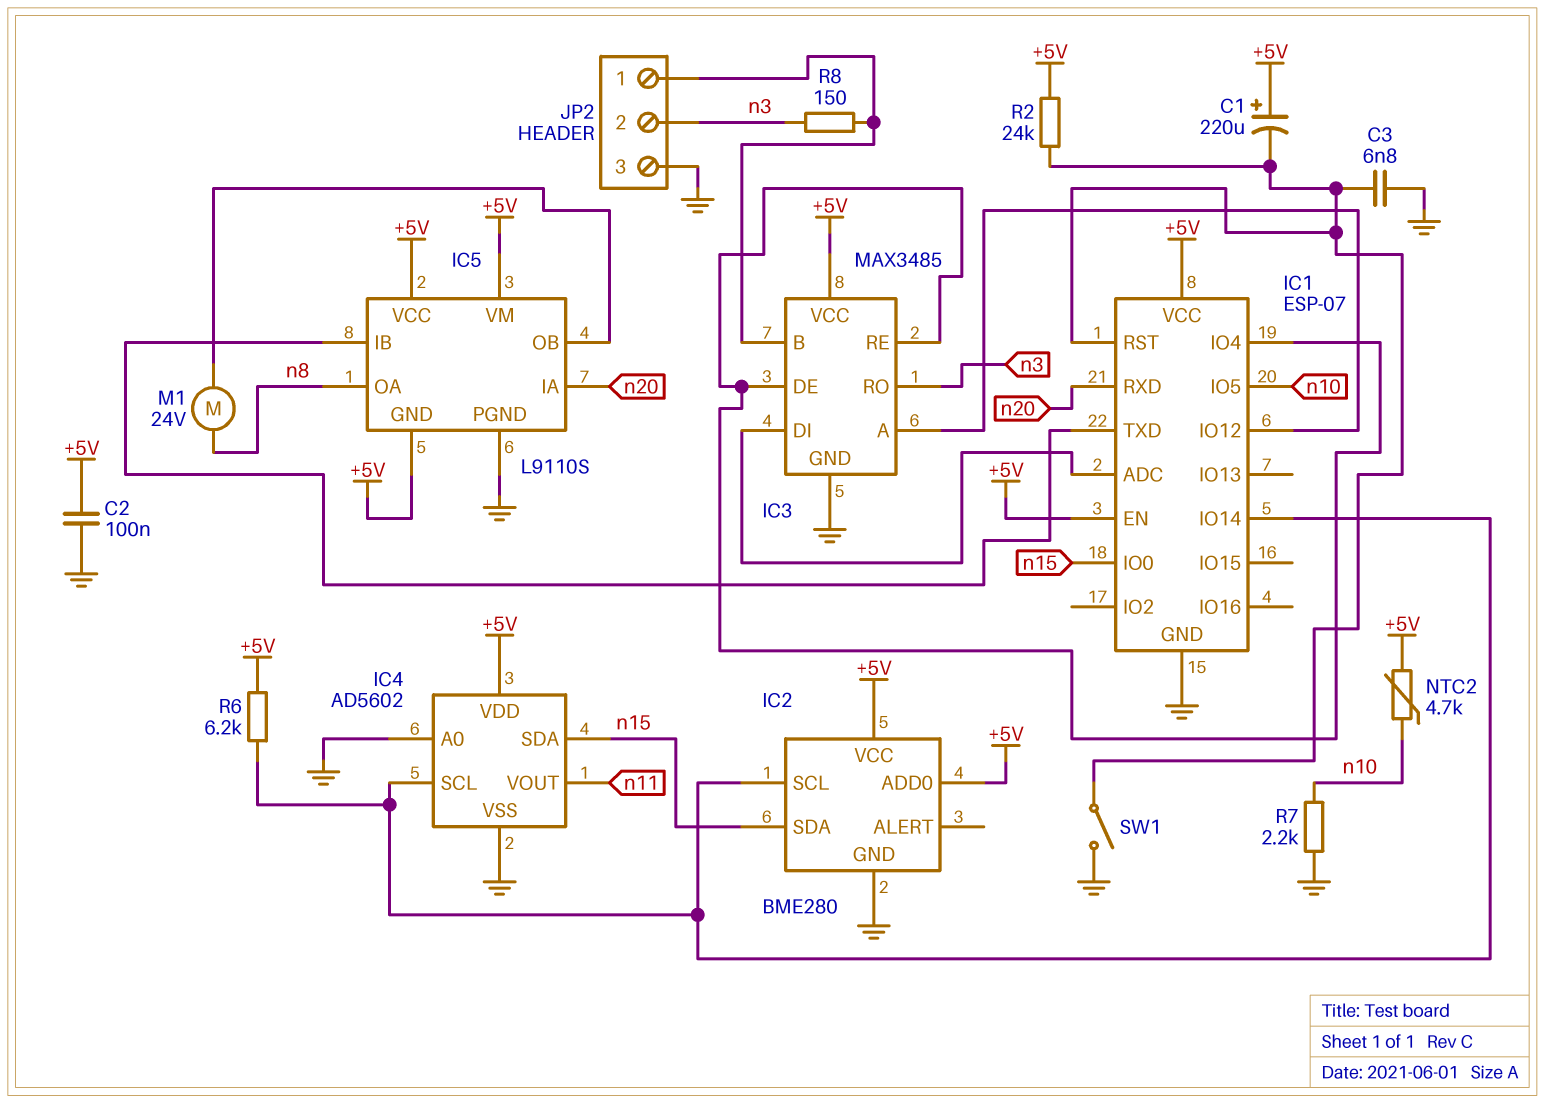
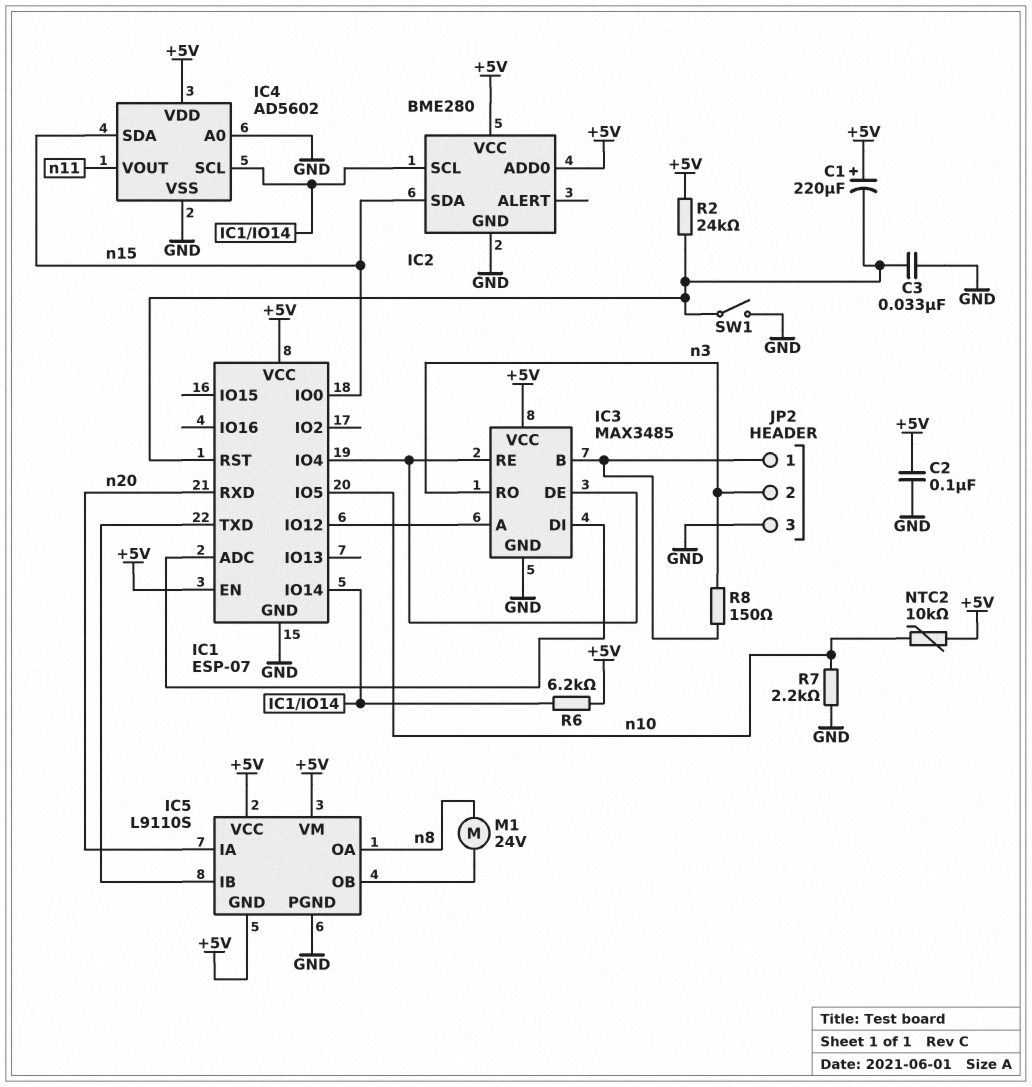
C3: 6.8nF (GND, IC1/RST) -> 33nF (GND, IC1/RST)
NTC2: 4.7k (+5V, n10) -> 10k (+5V, n10)

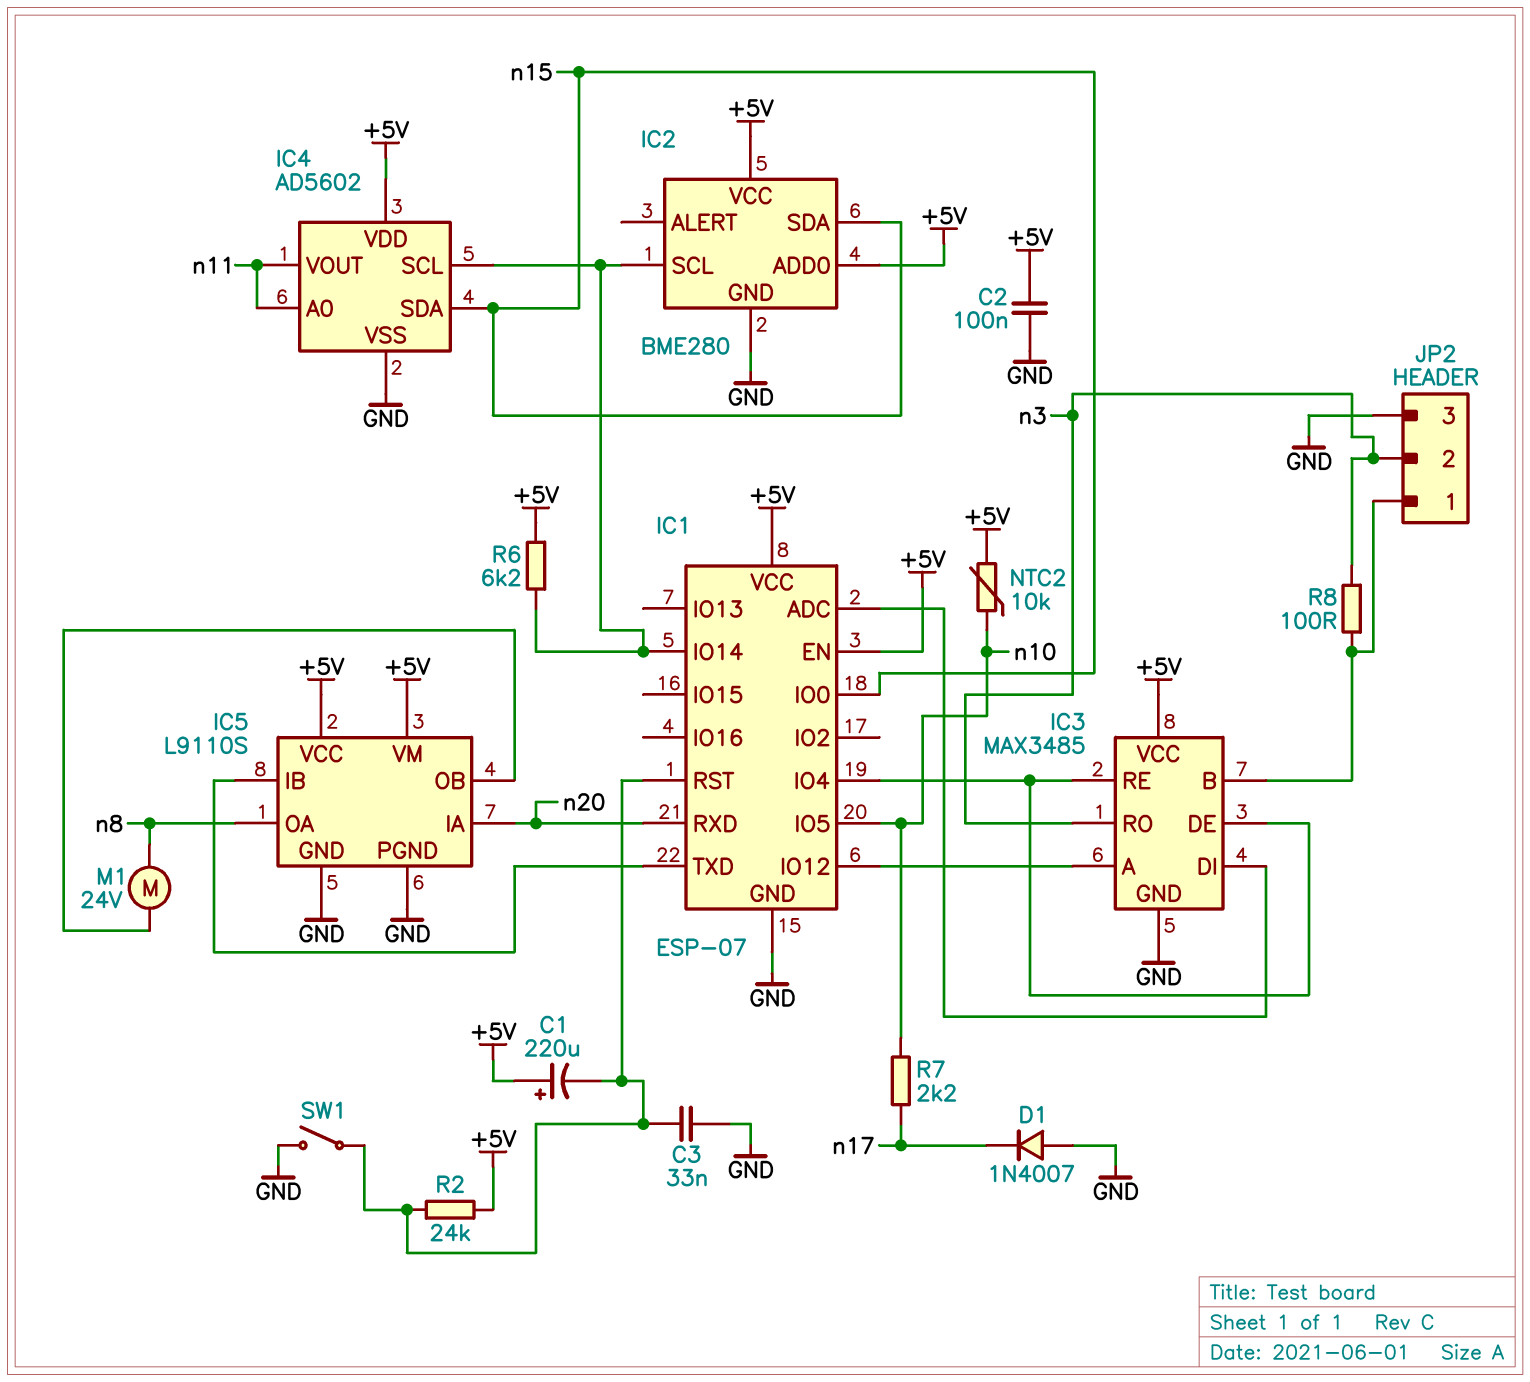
D1: none -> diode 1N4007 (A GND, K n17)
IC4 pin A0: GND -> n11
IC5 pin GND: +5V -> GND
R7: 2.2k (GND, n10) -> 2.2k (n10, n17)
R8: 150 (IC3/B, n3) -> 100 (IC3/B, n3)

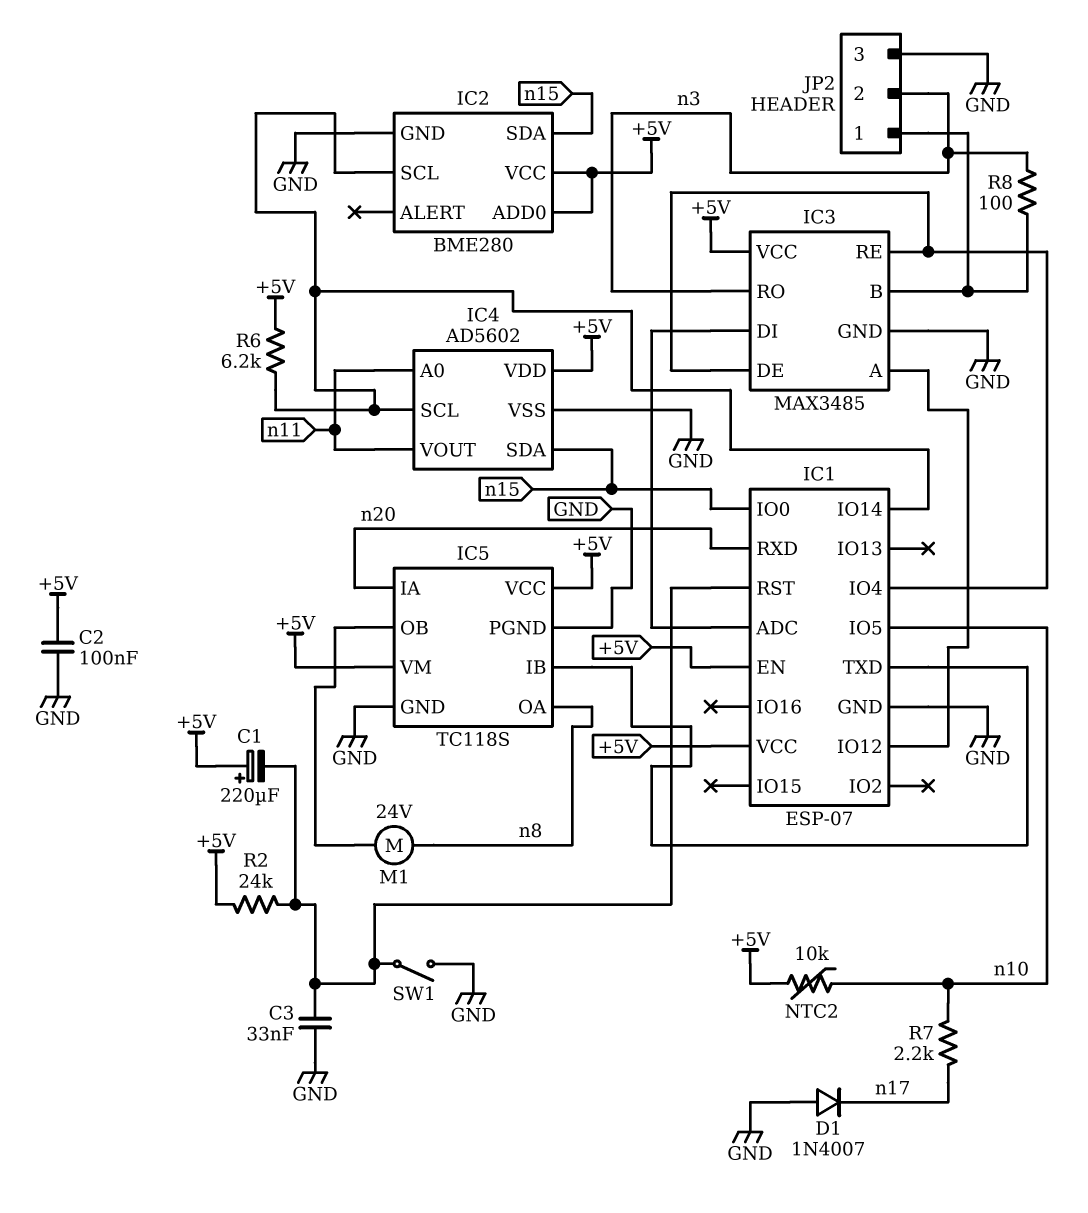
IC5: L9110S -> TC118S

